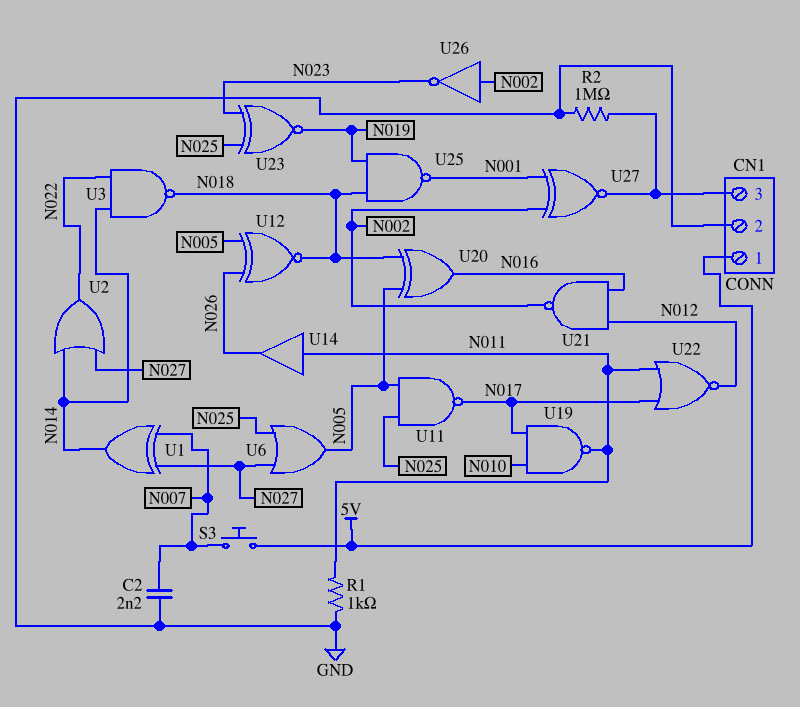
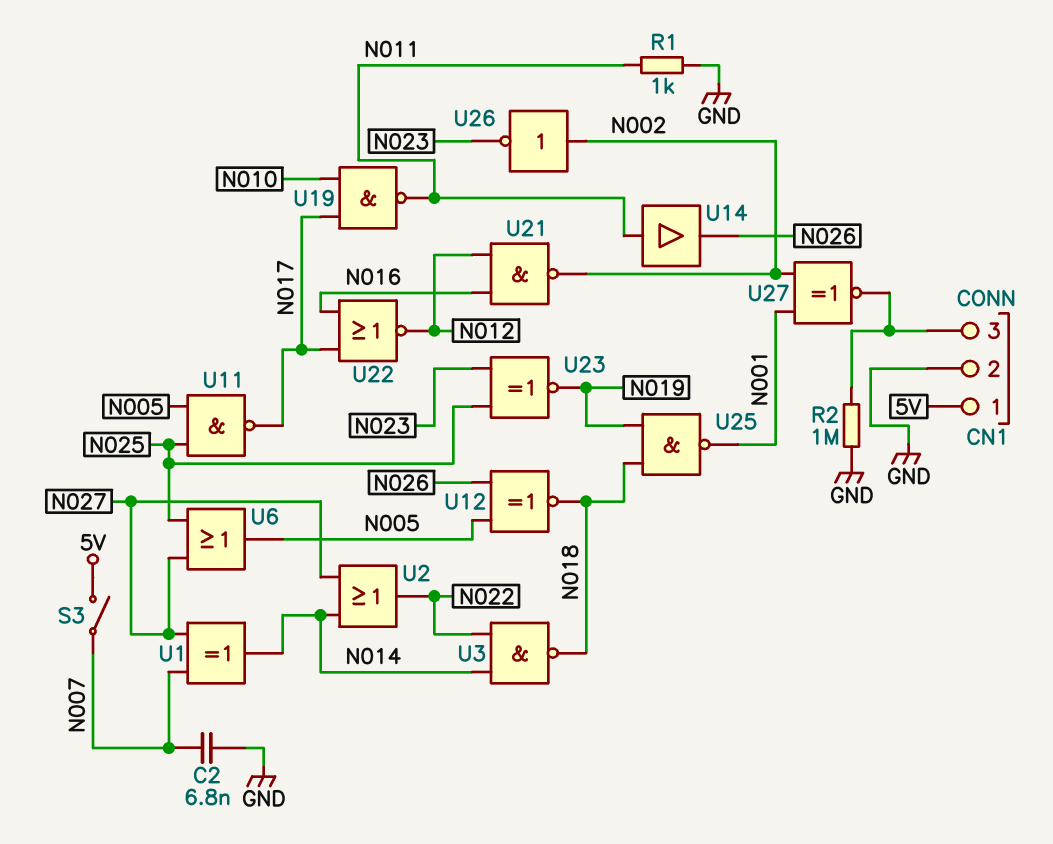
C2: 2.2nF (GND, N007) -> 6.8nF (GND, N007)
S3: button (5V, N007) -> switch (5V, N007)
U20: XOR (in N005, in N018, out N016) -> none
U22: NOR (in N011, in N017, out N012) -> NOR (in N016, in N017, out N012)

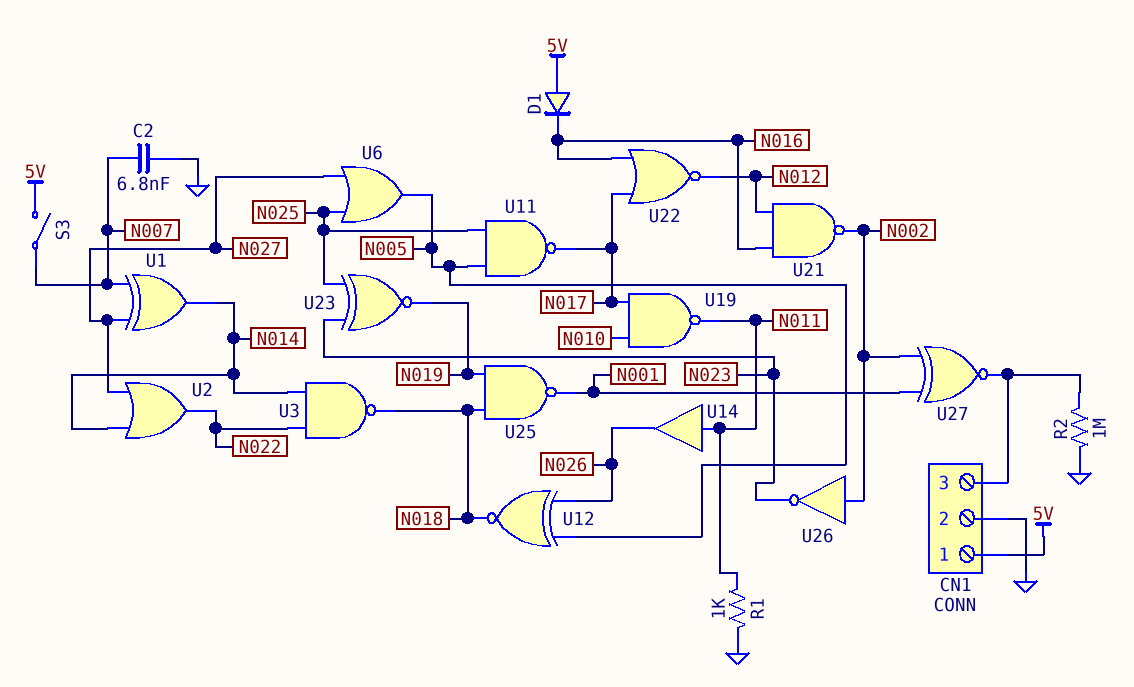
D1: none -> diode (A 5V, K N016)

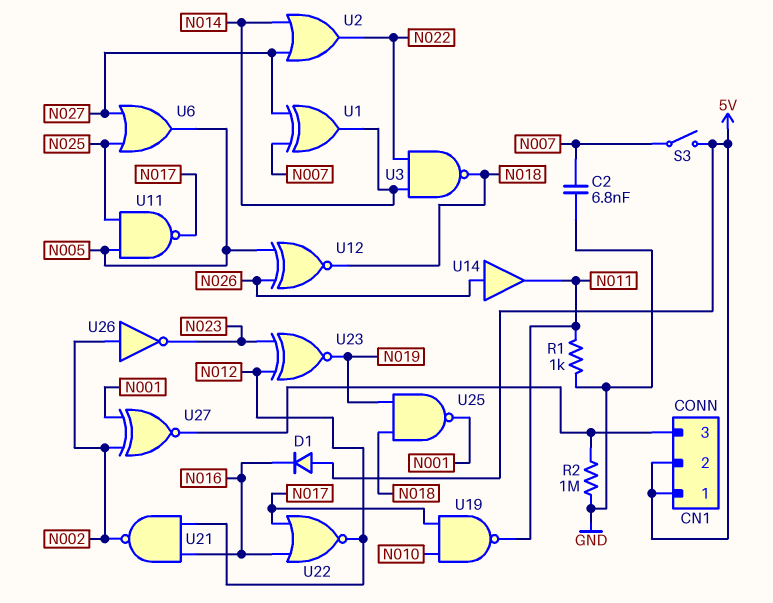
CN1 pin 2: GND -> 5V
U14: buffer (in N011, out N026) -> buffer (in N026, out N011)
U23: XNOR (in N023, in N025, out N019) -> XNOR (in N012, in N023, out N019)

